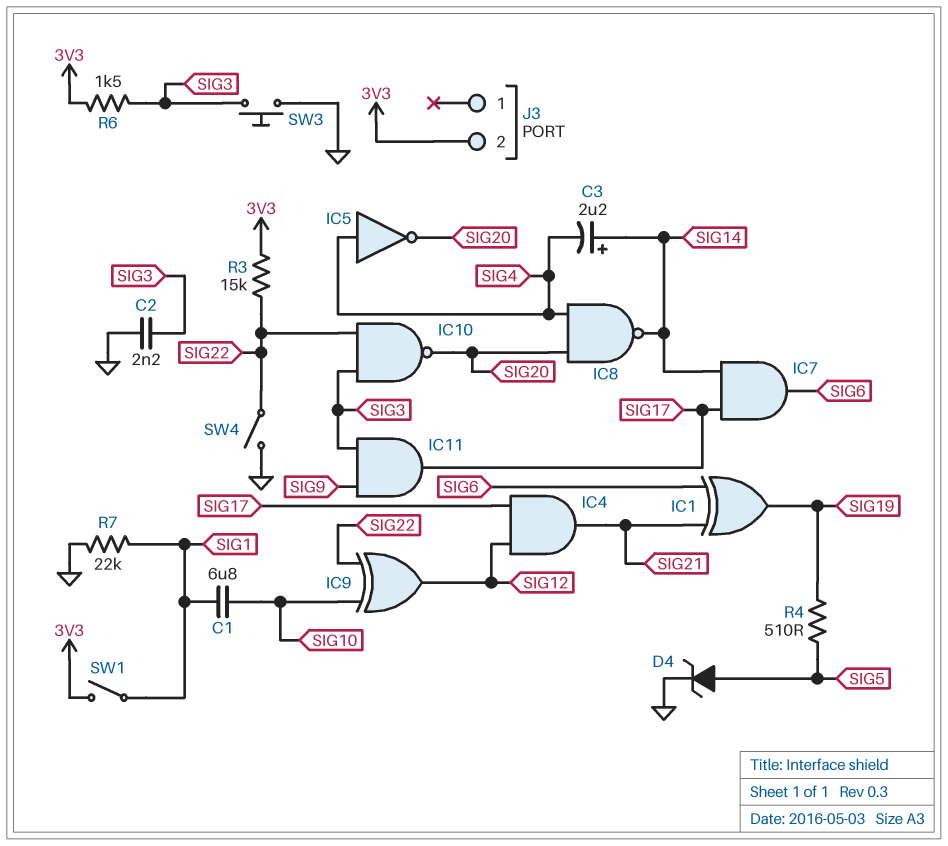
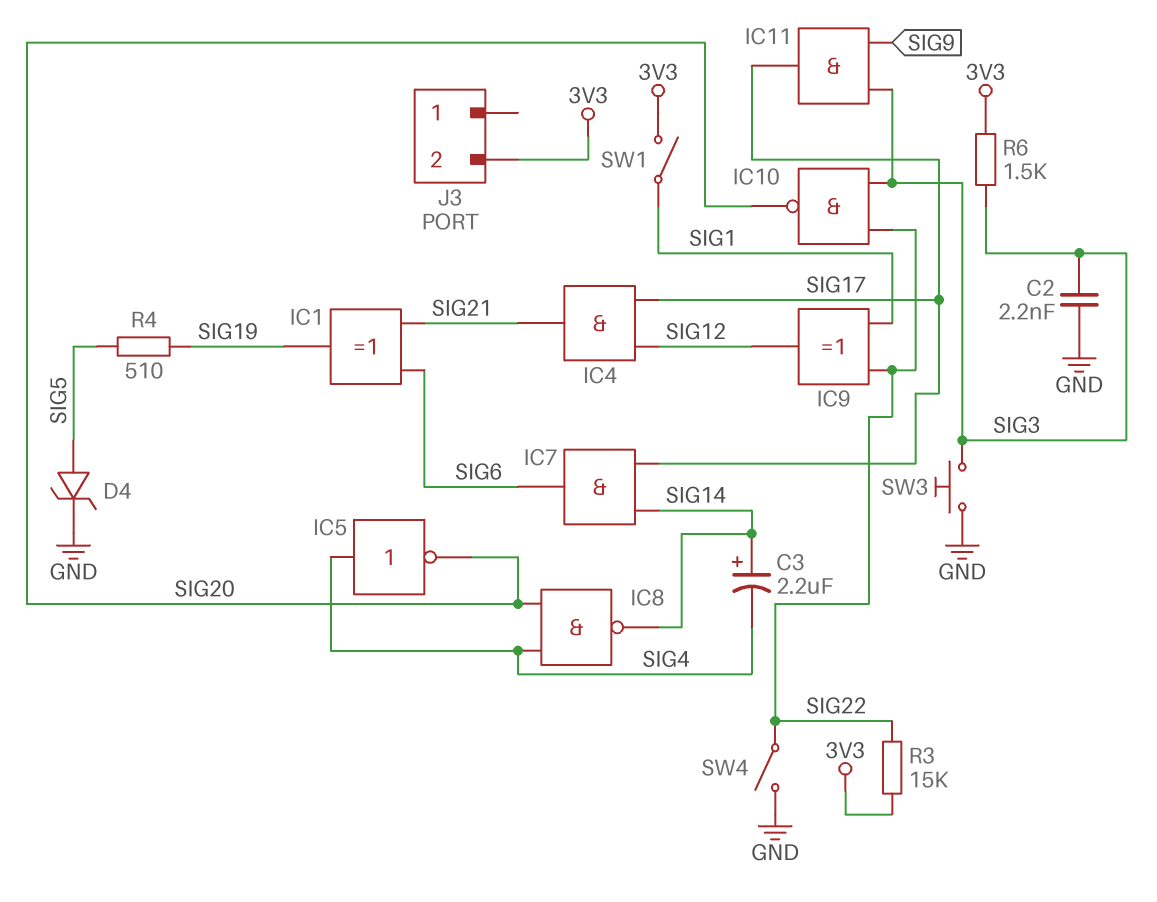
C1: 6.8uF (SIG1, SIG10) -> none
IC9: XOR (in SIG10, in SIG22, out SIG12) -> XOR (in SIG1, in SIG22, out SIG12)
R7: 22k (GND, SIG1) -> none

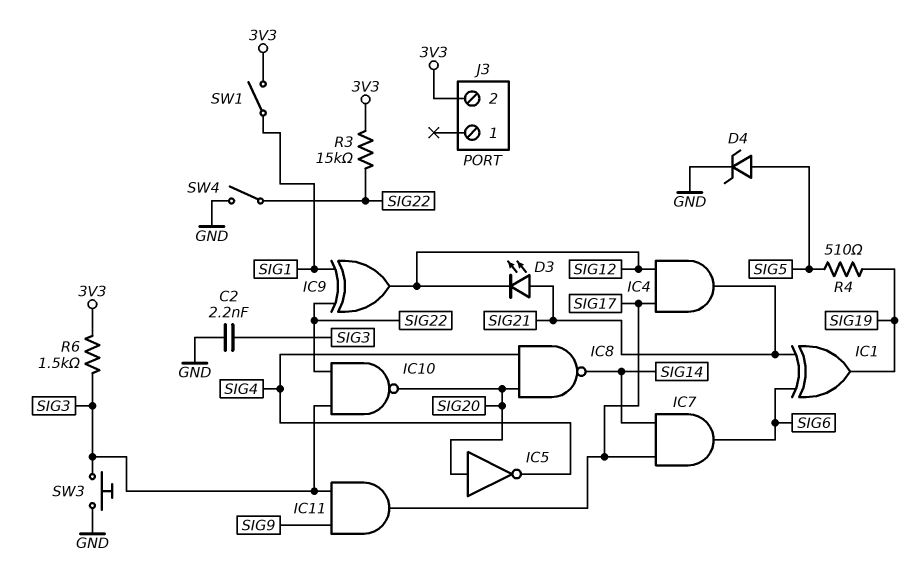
C3: 2.2uF (plus SIG14, minus SIG4) -> none
D3: none -> LED (A SIG21, K SIG12)
IC5: NOT (in SIG4, out SIG20) -> NOT (in SIG20, out SIG4)

